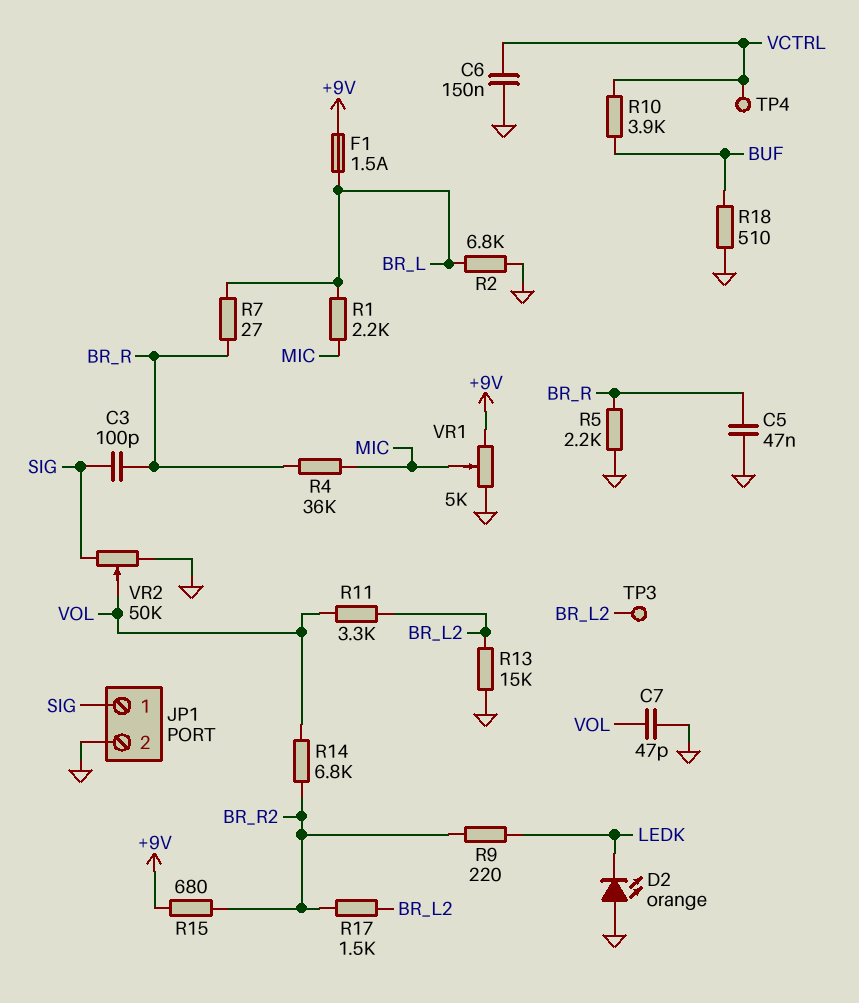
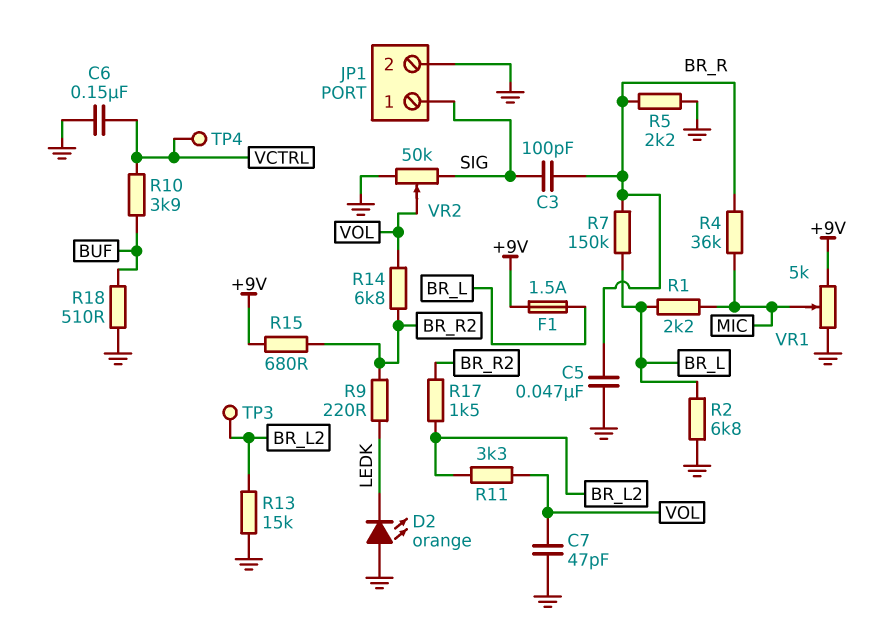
R7: 27 (BR_L, BR_R) -> 150k (BR_L, BR_R)

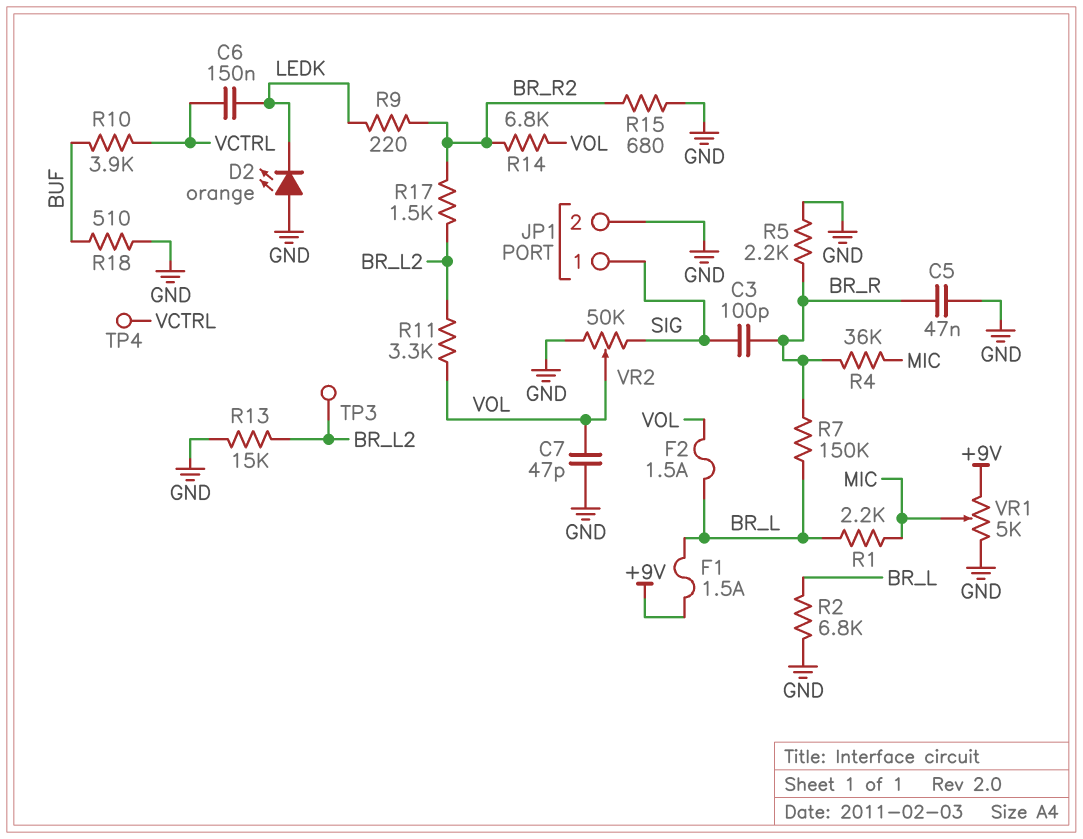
C6: 150nF (GND, VCTRL) -> 150nF (LEDK, VCTRL)
F2: none -> 1.5A (BR_L, VOL)
R15: 680 (+9V, BR_R2) -> 680 (BR_R2, GND)

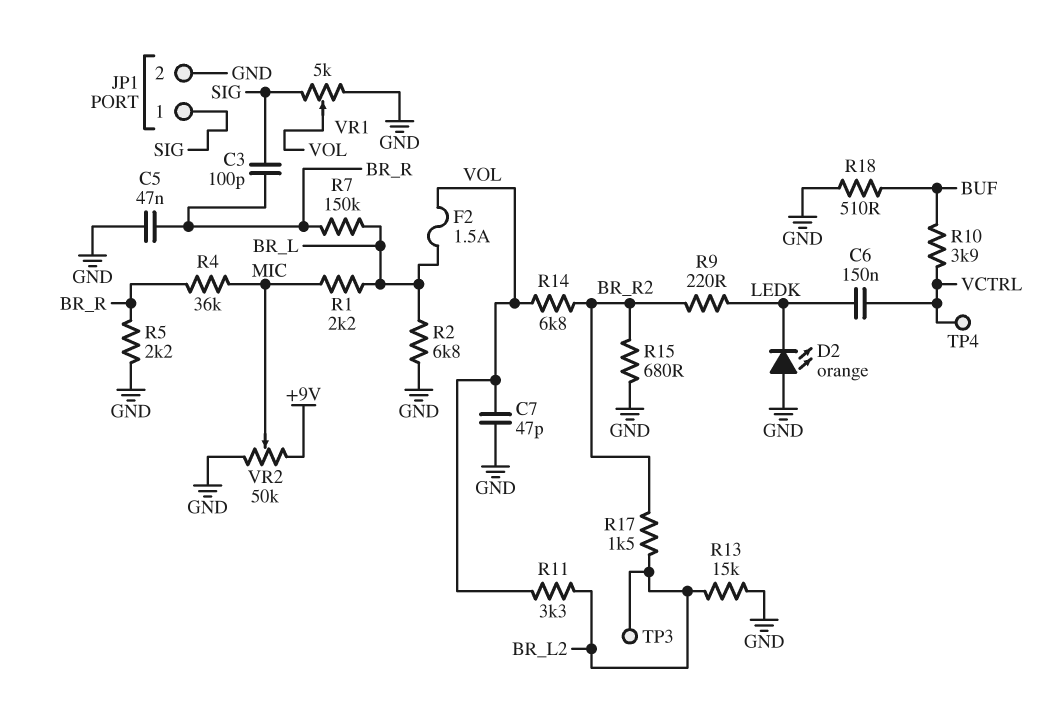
F1: 1.5A (+9V, BR_L) -> none
VR1: 5k (+9V, GND, wiper MIC) -> 5k (GND, SIG, wiper VOL)
VR2: 50k (GND, SIG, wiper VOL) -> 50k (+9V, GND, wiper MIC)

